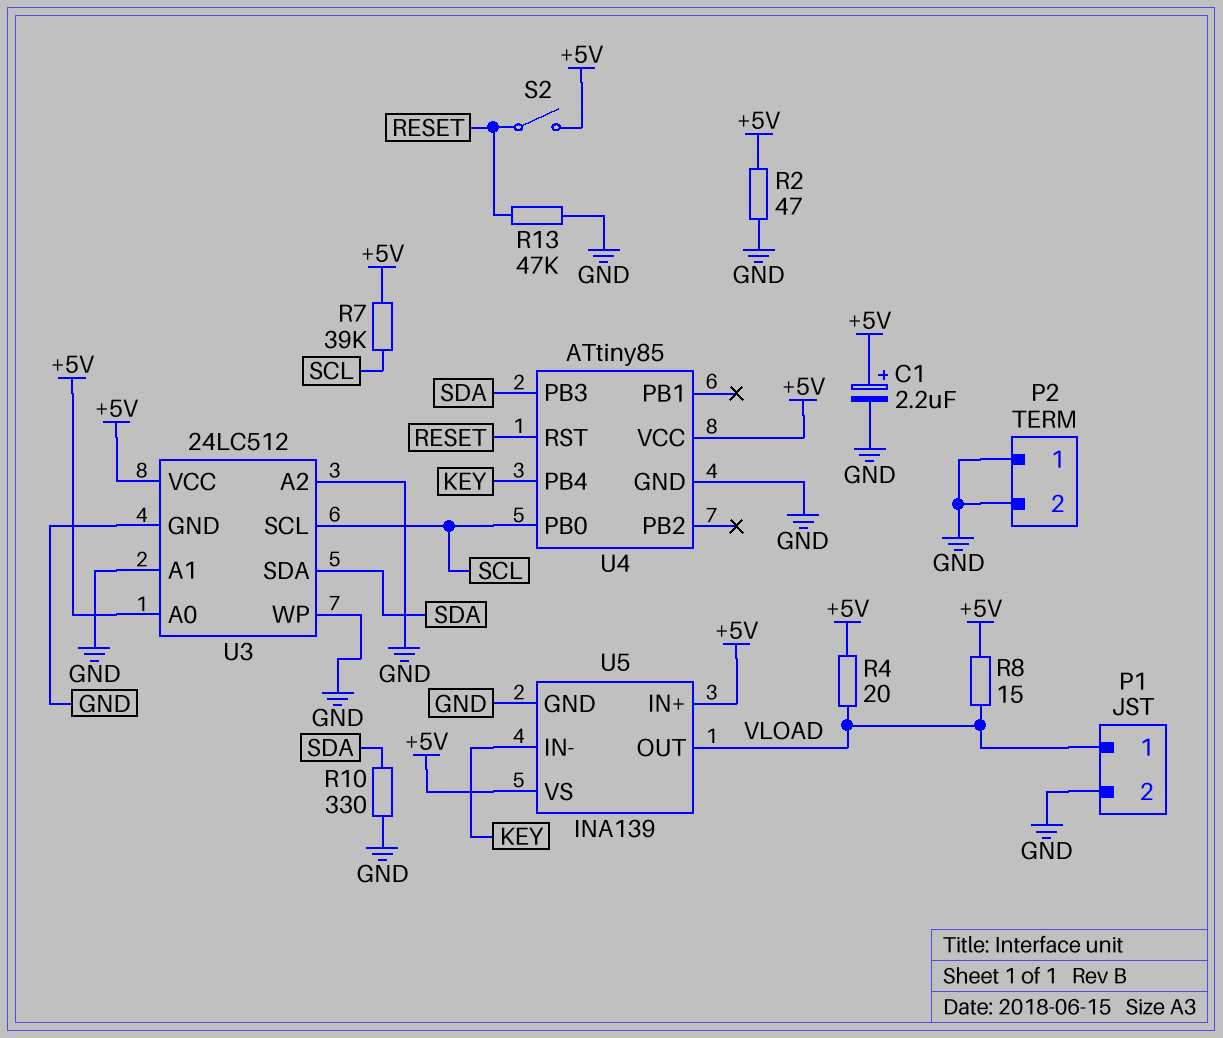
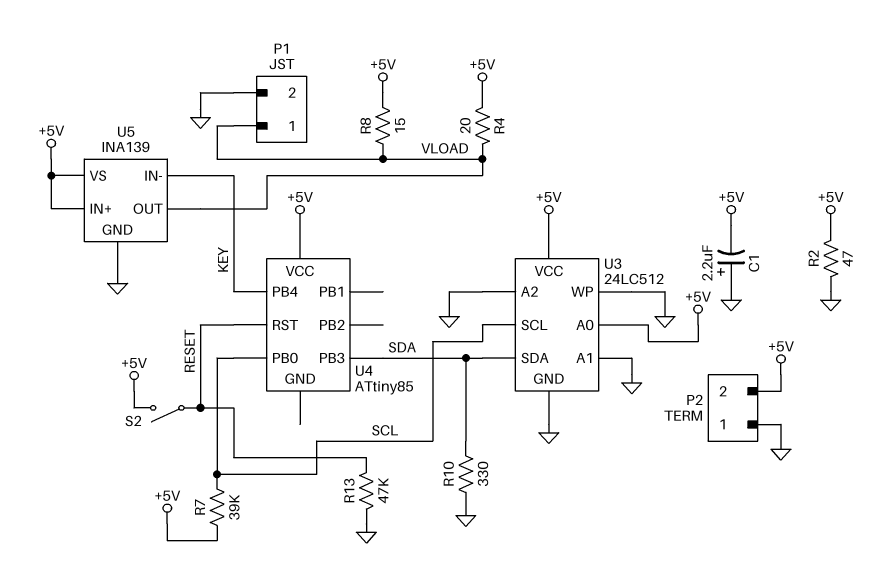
C1: 2.2uF (plus +5V, minus GND) -> 2.2uF (plus GND, minus +5V)
P2 pin 2: GND -> +5V
U4 pin GND: GND -> none

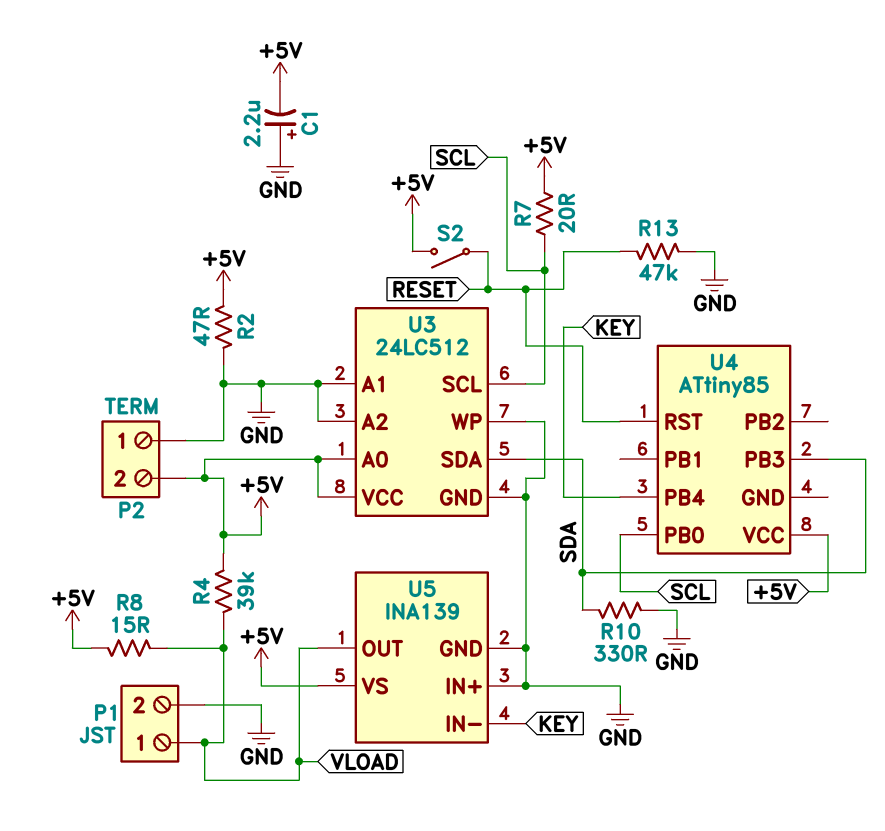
R4: 20 (+5V, VLOAD) -> 39k (+5V, VLOAD)
R7: 39k (+5V, SCL) -> 20 (+5V, SCL)
U5 pin IN+: +5V -> GND

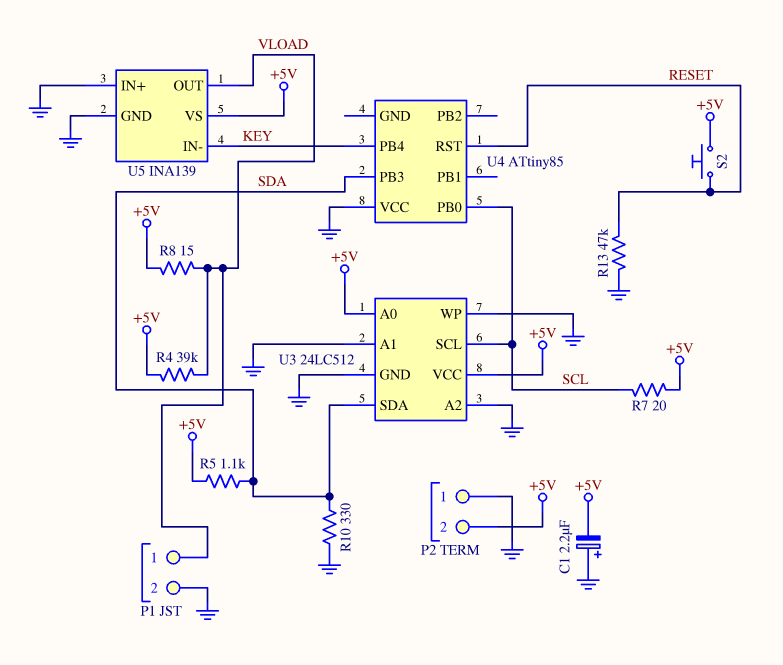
R2: 47 (+5V, GND) -> none
R5: none -> 1.1k (+5V, SDA)
S2: switch (+5V, RESET) -> button (+5V, RESET)
U4 pin VCC: +5V -> GND

